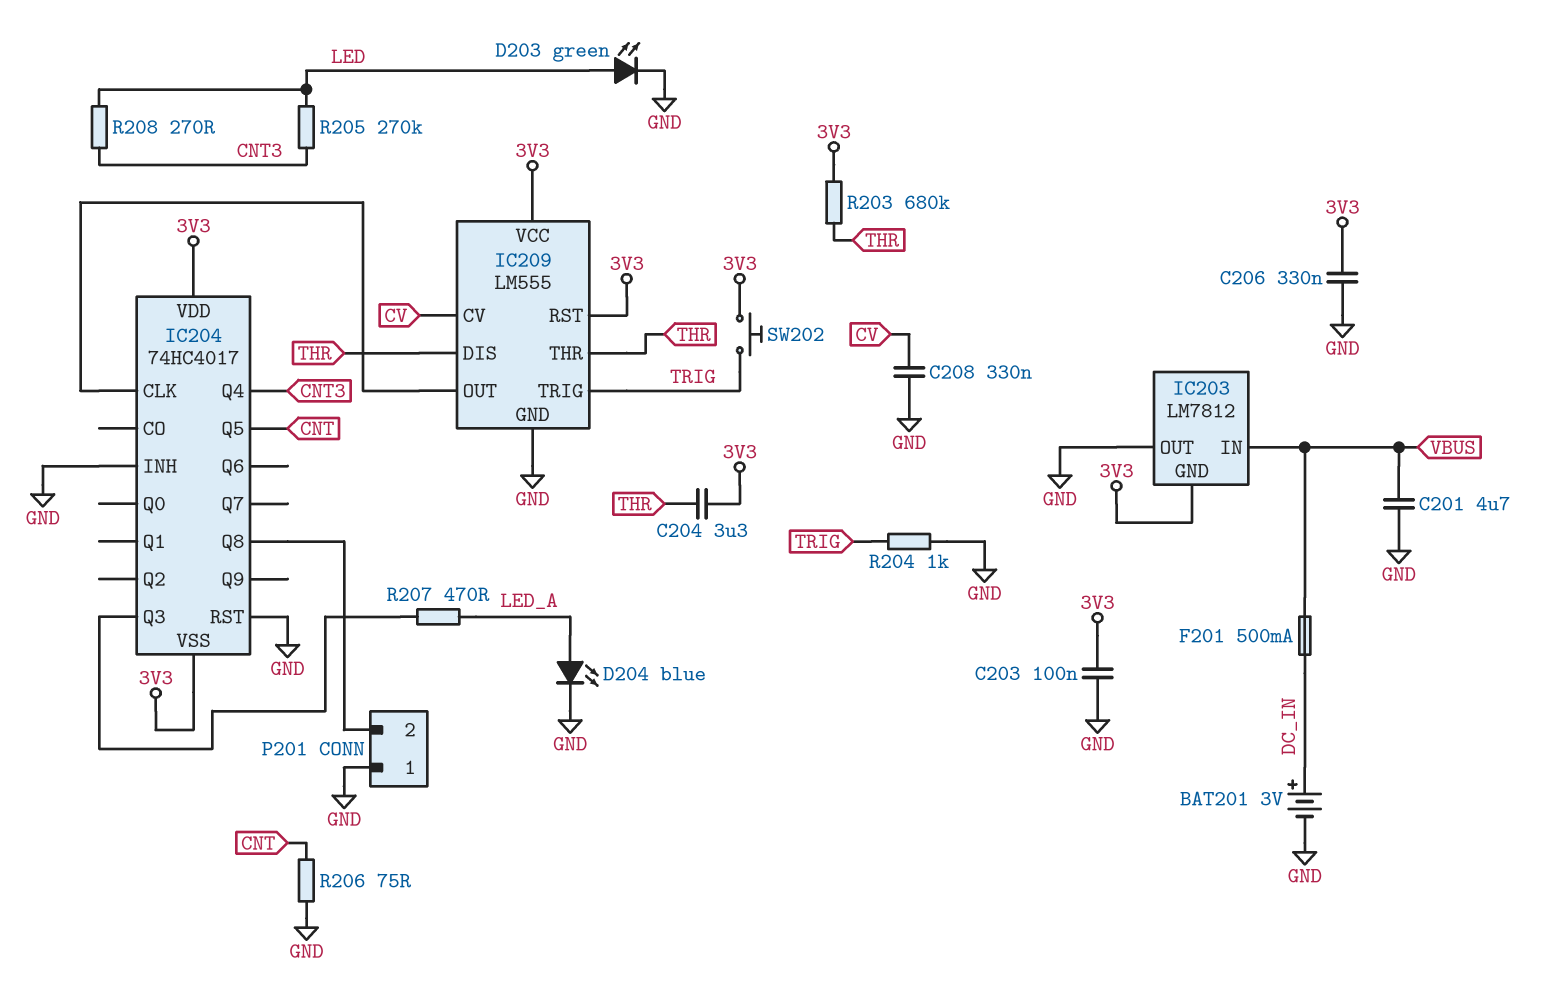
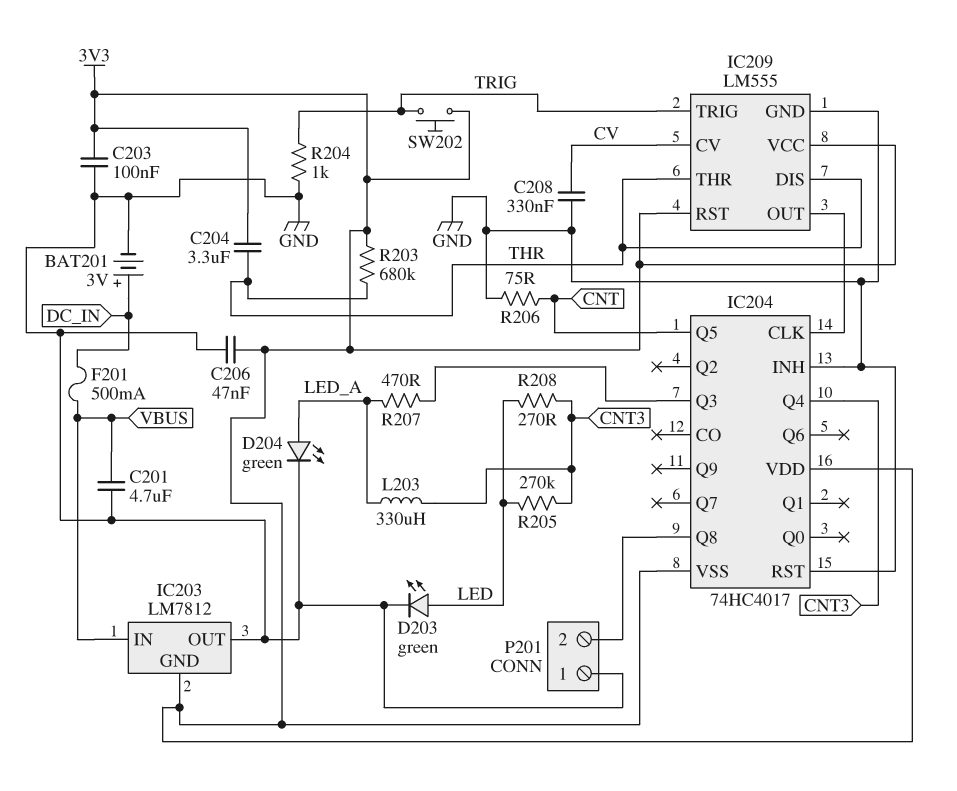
C206: 330nF (3V3, GND) -> 47nF (3V3, GND)
D204: LED blue (A LED_A, K GND) -> LED green (A LED_A, K GND)
L203: none -> 330uH (CNT3, LED_A)

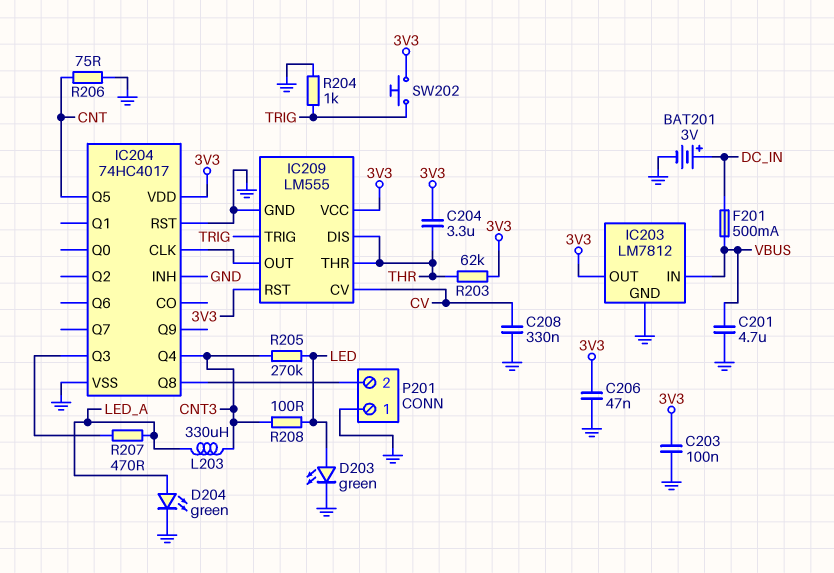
IC203 pin GND: 3V3 -> GND
IC203 pin OUT: GND -> 3V3
IC204 pin VSS: 3V3 -> GND
R203: 680k (3V3, THR) -> 62k (3V3, THR)
R208: 270 (CNT3, LED) -> 100 (CNT3, LED)

